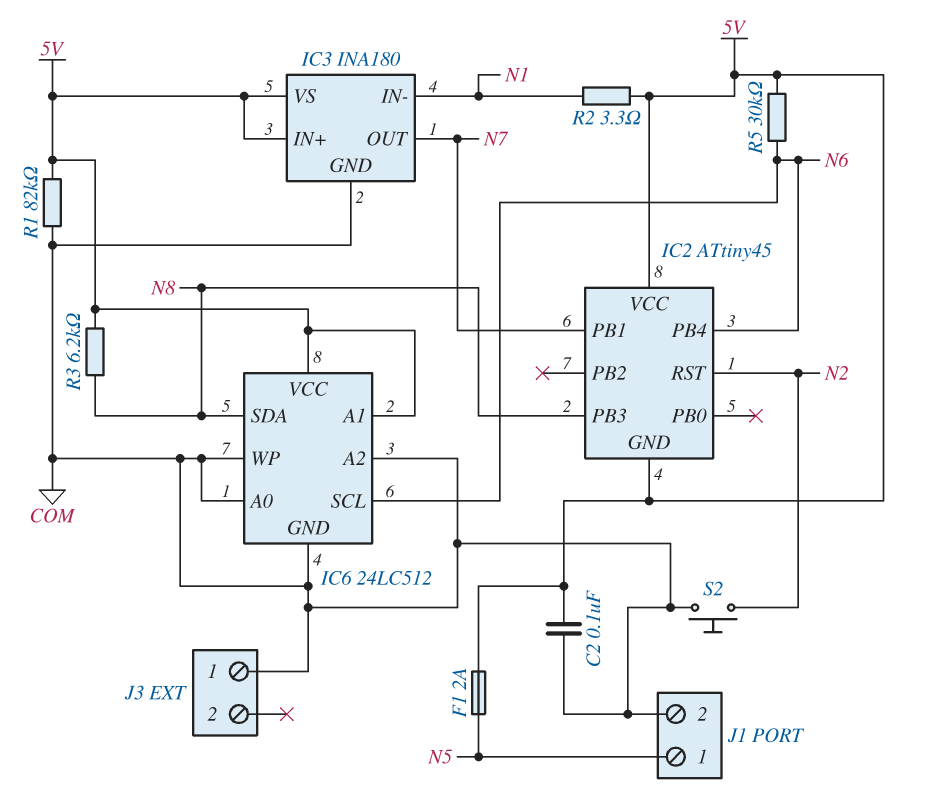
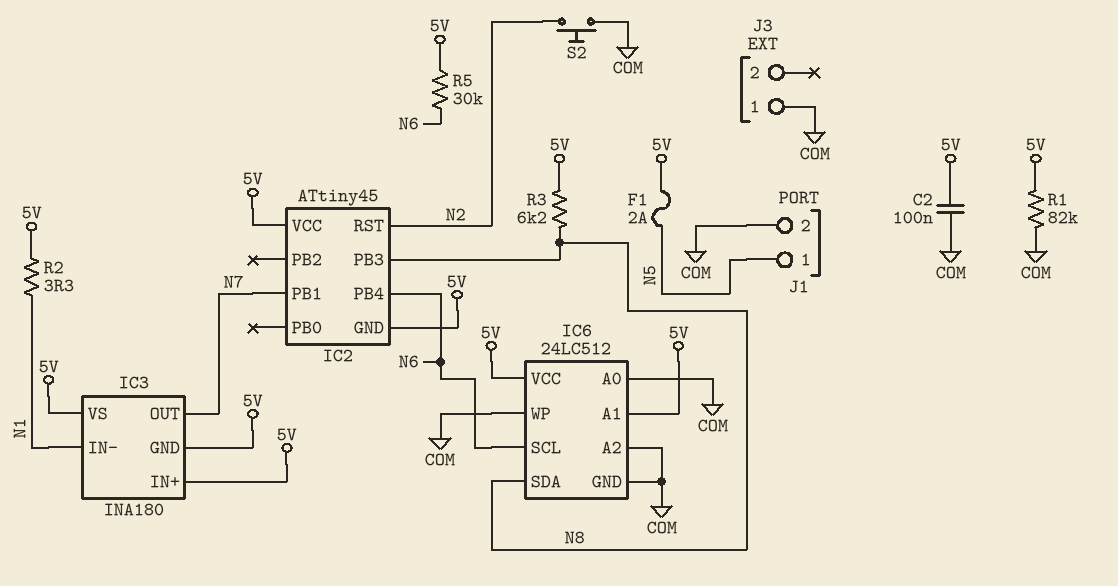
IC3 pin GND: COM -> 5V

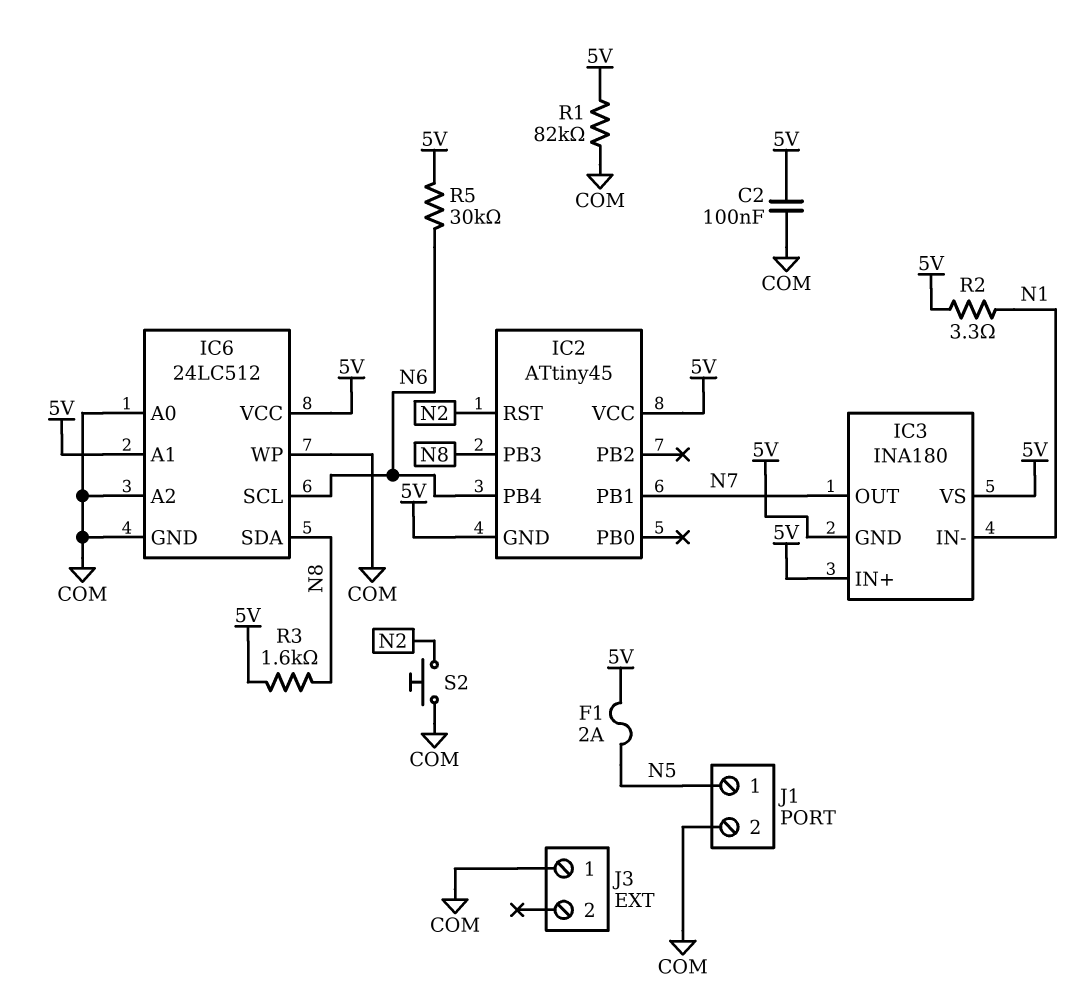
R3: 6.2k (5V, N8) -> 1.6k (5V, N8)

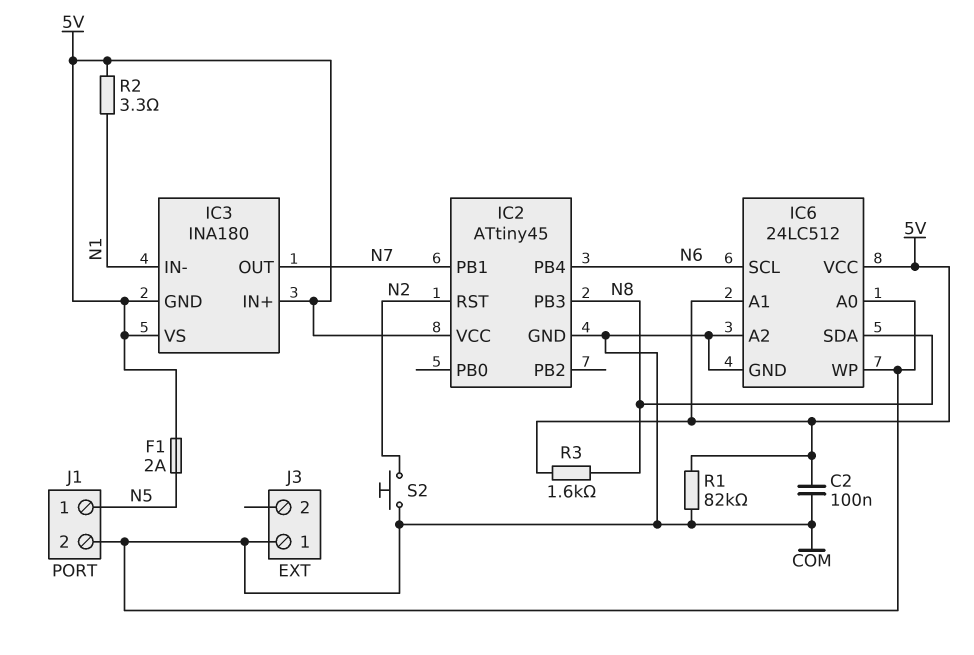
IC2 pin GND: 5V -> COM
R5: 30k (5V, N6) -> none

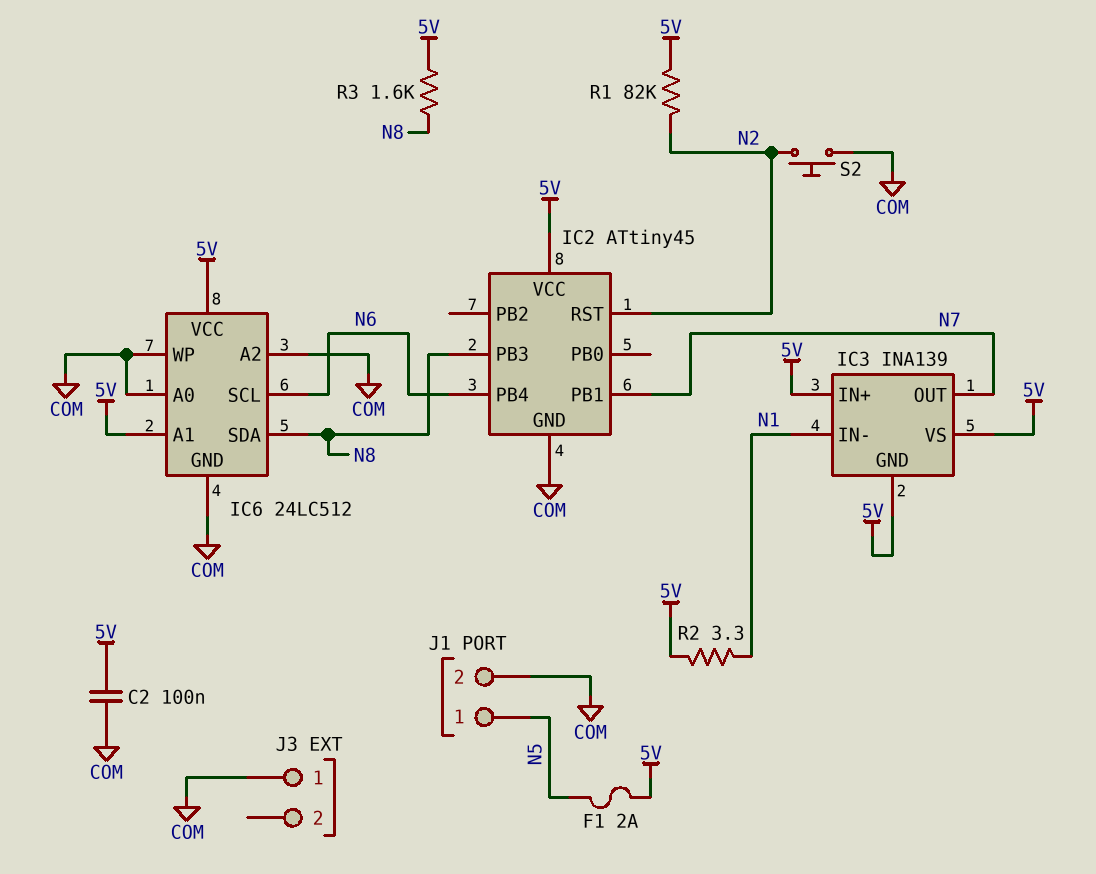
IC3: INA180 -> INA139
R1: 82k (5V, COM) -> 82k (5V, N2)

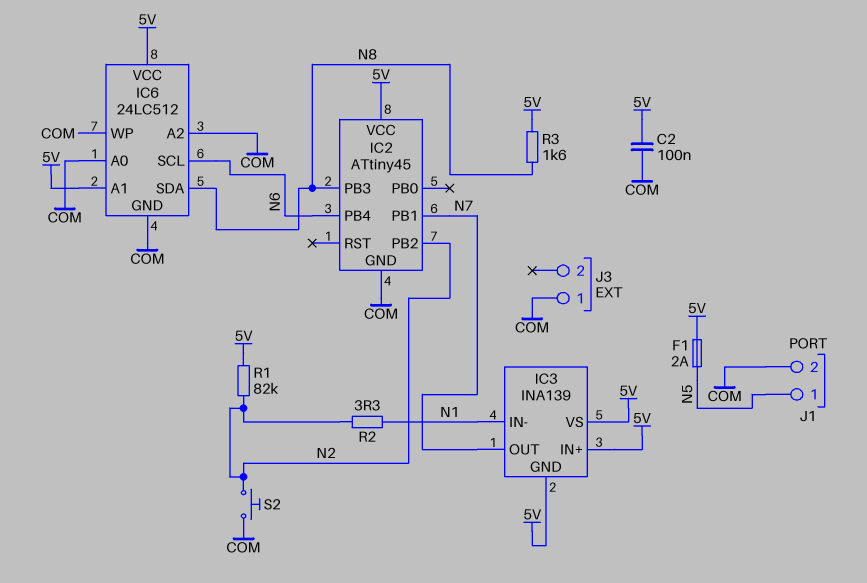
IC2 pin PB2: none -> N2
IC2 pin RST: N2 -> none
R2: 3.3 (5V, N1) -> 3.3 (N1, N2)

